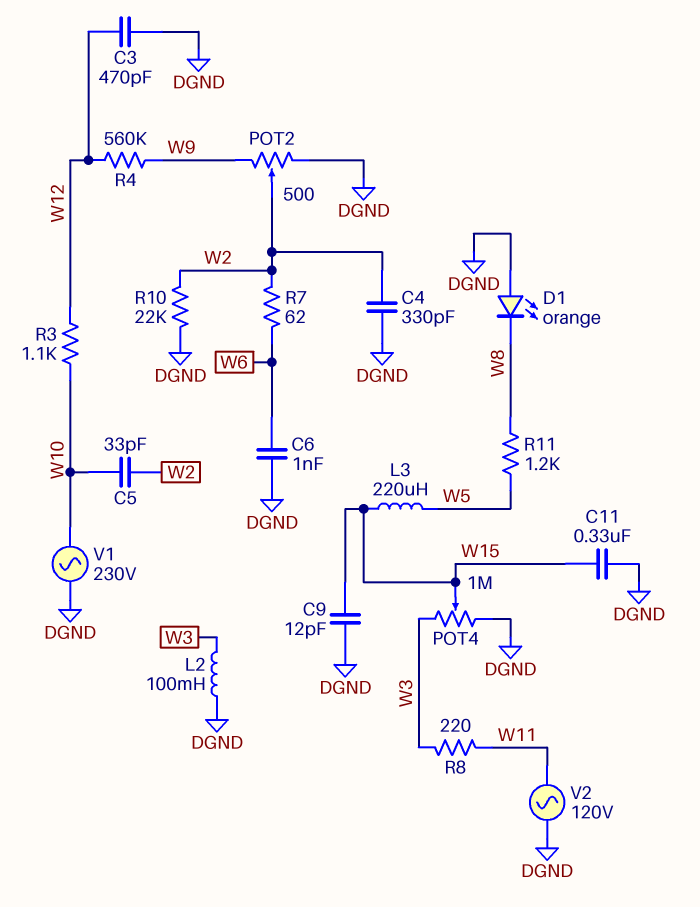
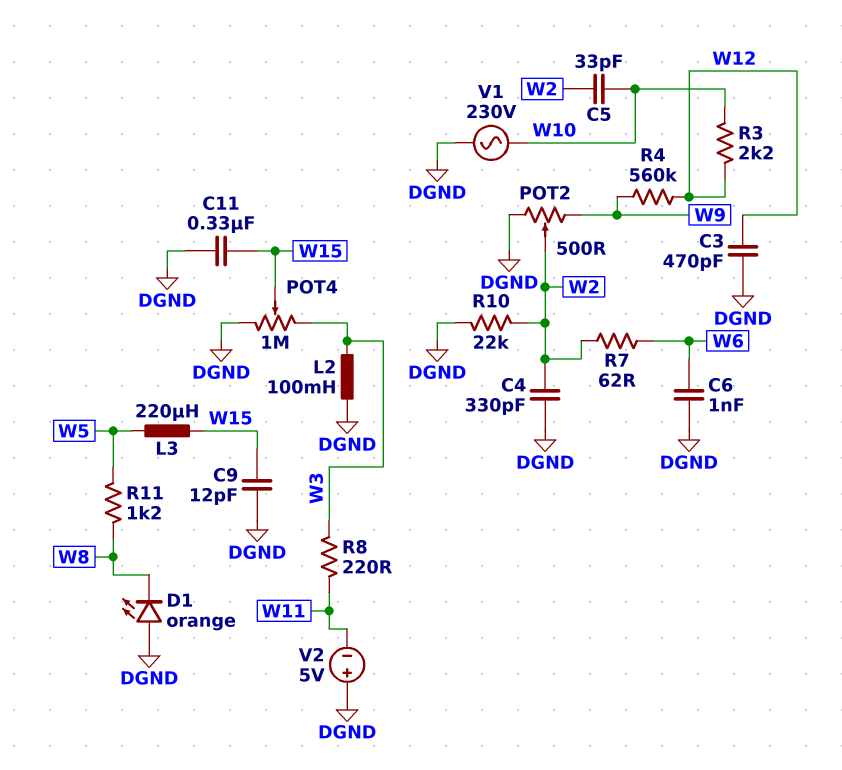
R3: 1.1k (W10, W12) -> 2.2k (W10, W12)
V2: AC 120V (DGND, W11) -> 5V (plus DGND, minus W11)

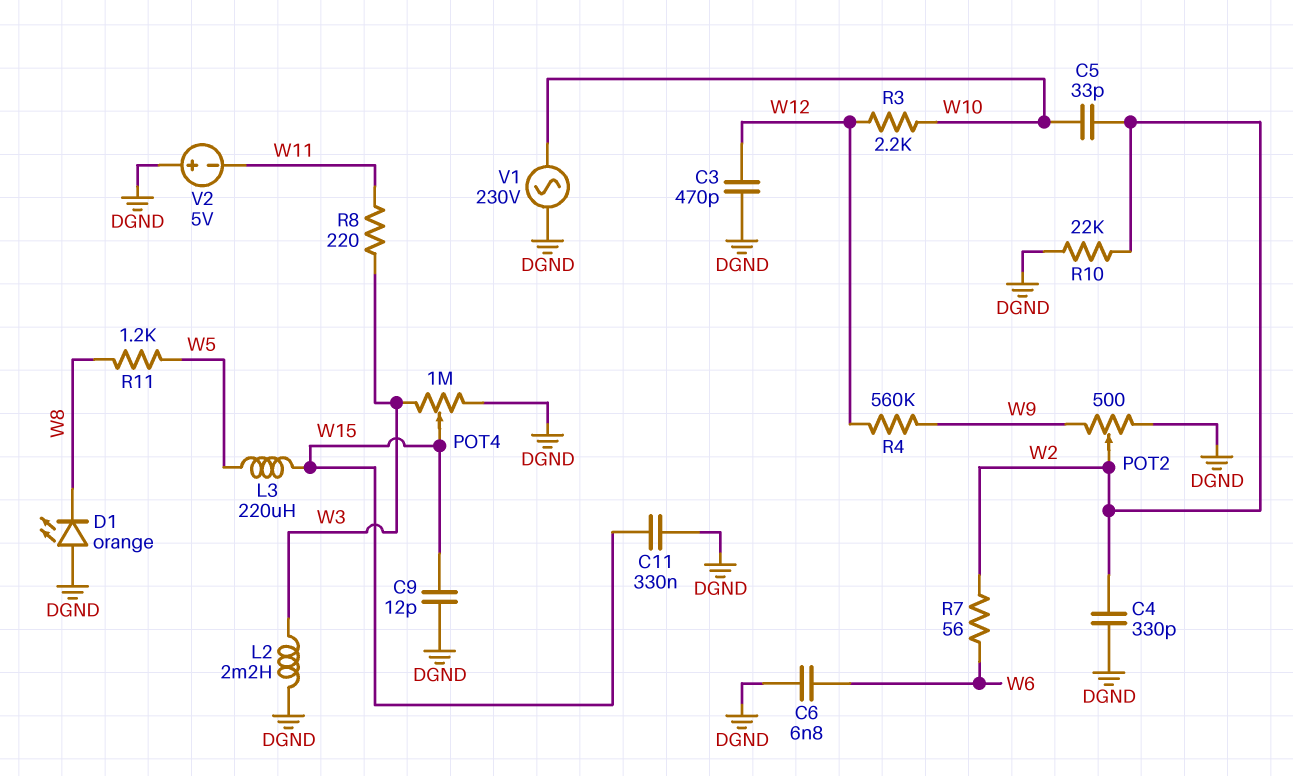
C6: 1nF (DGND, W6) -> 6.8nF (DGND, W6)
L2: 100mH (DGND, W3) -> 2.2mH (DGND, W3)
R7: 62 (W2, W6) -> 56 (W2, W6)

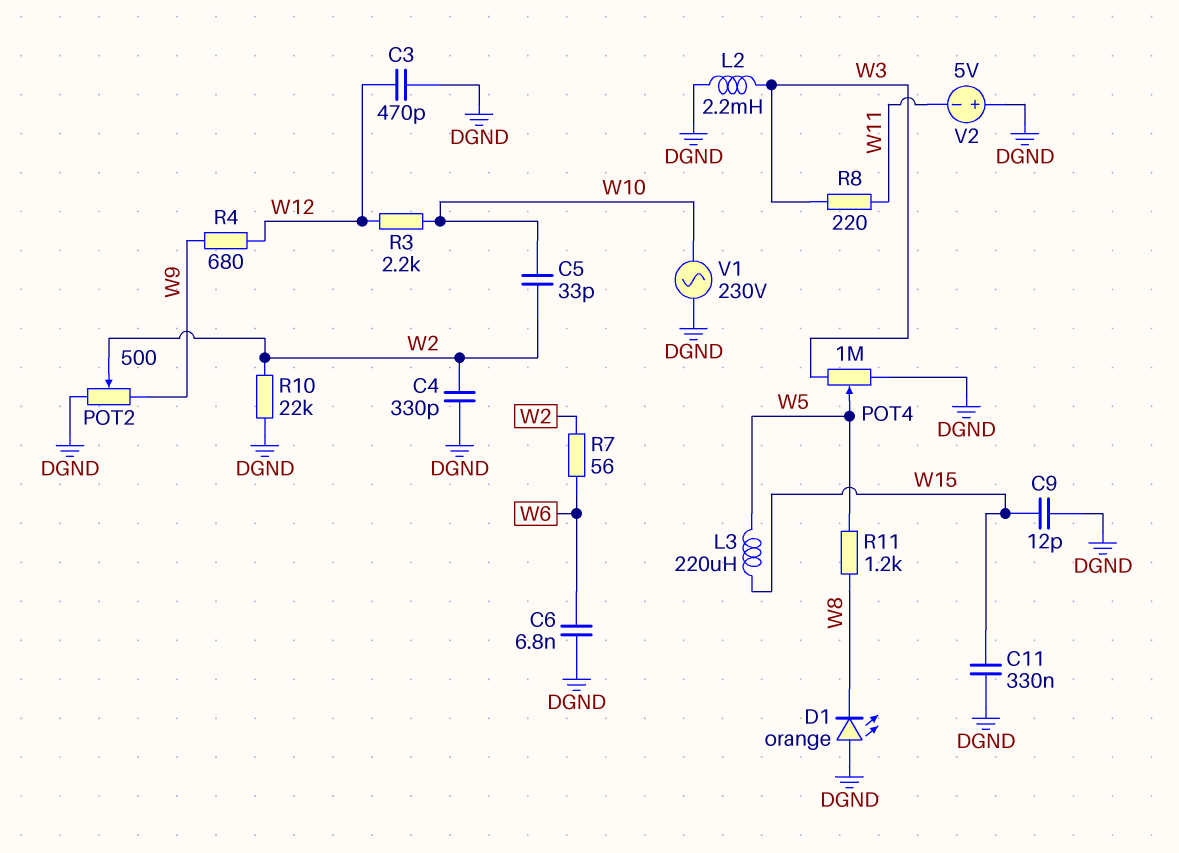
POT4: 1M (DGND, W3, wiper W15) -> 1M (DGND, W3, wiper W5)
R4: 560k (W9, W12) -> 680 (W9, W12)

